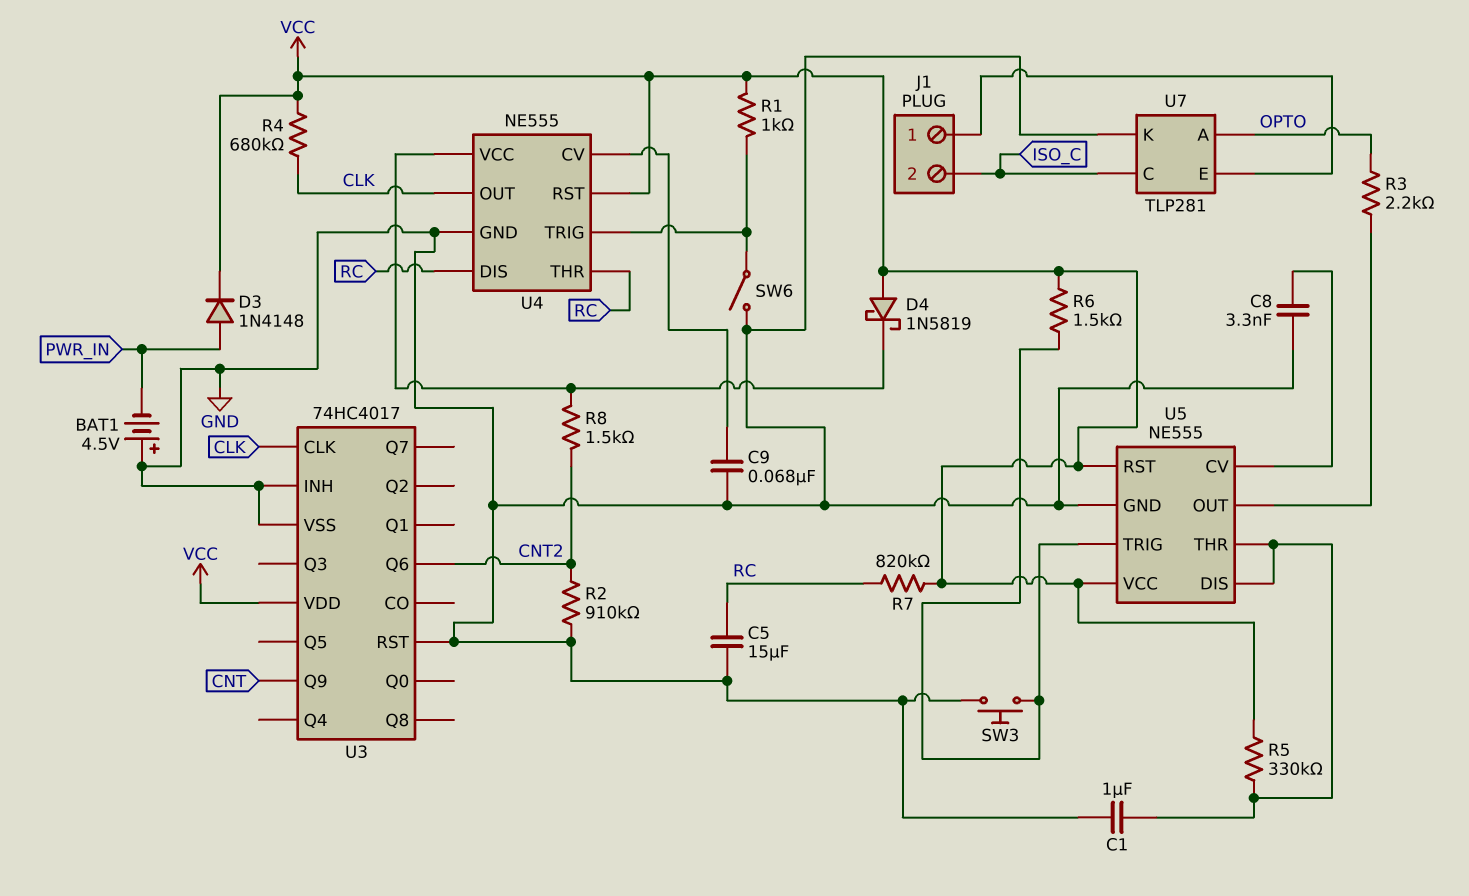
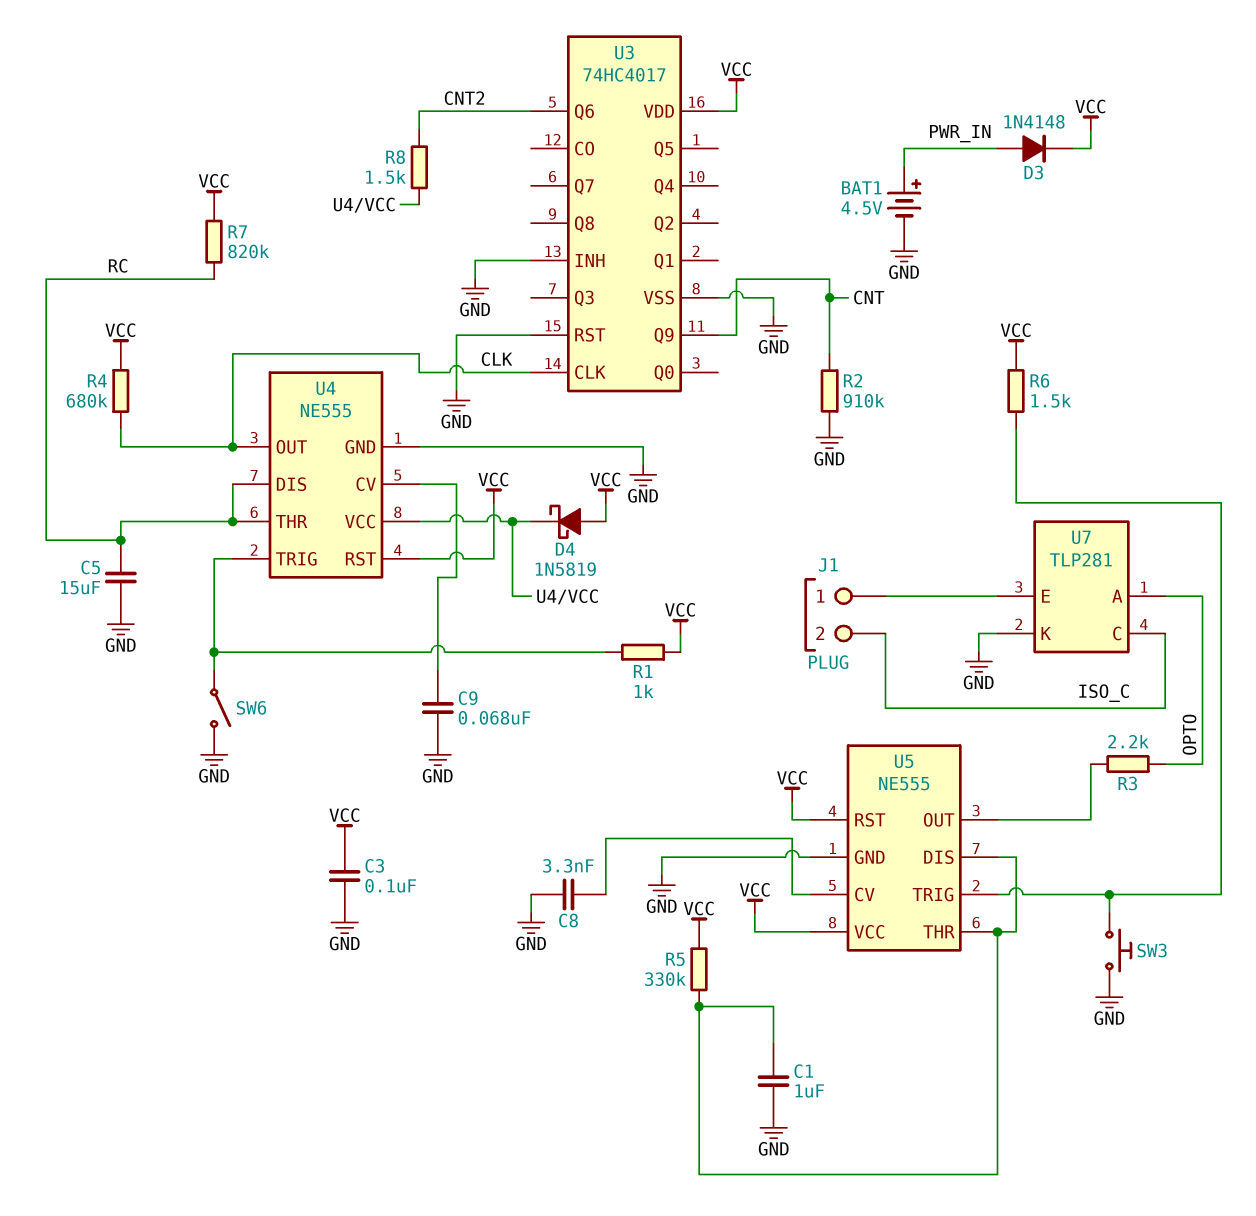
BAT1: 4.5V (plus GND, minus PWR_IN) -> 4.5V (plus PWR_IN, minus GND)
C3: none -> 100nF (GND, VCC)
R2: 910k (CNT2, GND) -> 910k (CNT, GND)

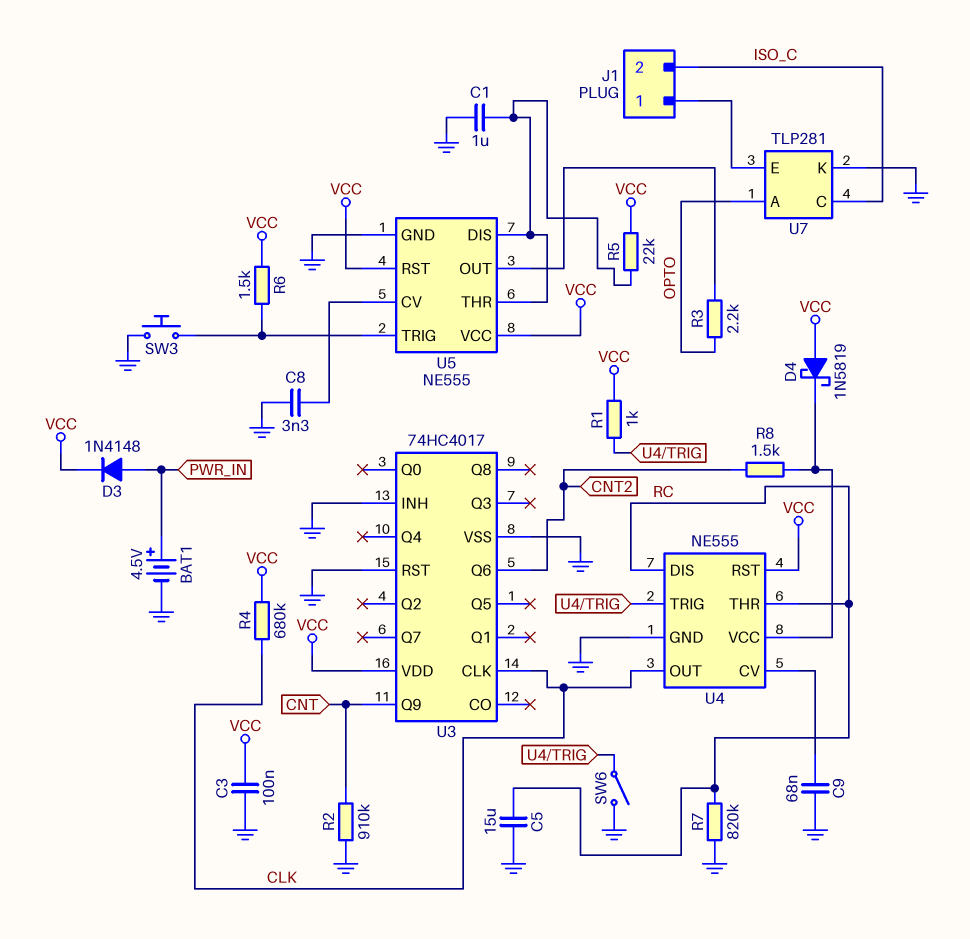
R5: 330k (U5/DIS, VCC) -> 22k (U5/DIS, VCC)
R7: 820k (RC, VCC) -> 820k (GND, RC)

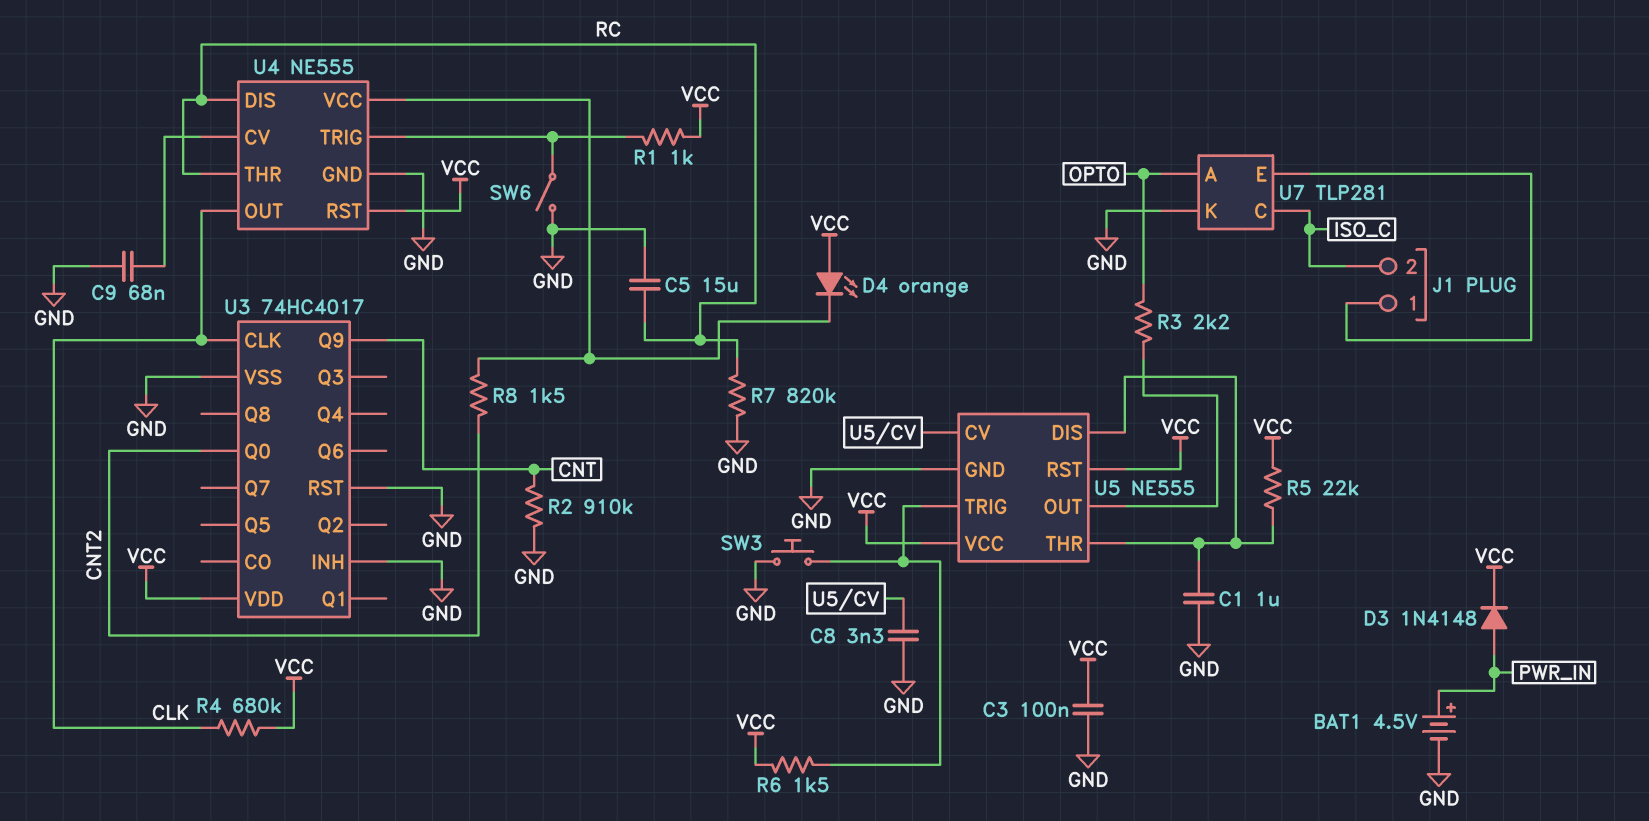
D4: schottky 1N5819 (A VCC, K U4/VCC) -> LED orange (A VCC, K U4/VCC)
U3 pin Q0: none -> CNT2
U3 pin Q6: CNT2 -> none

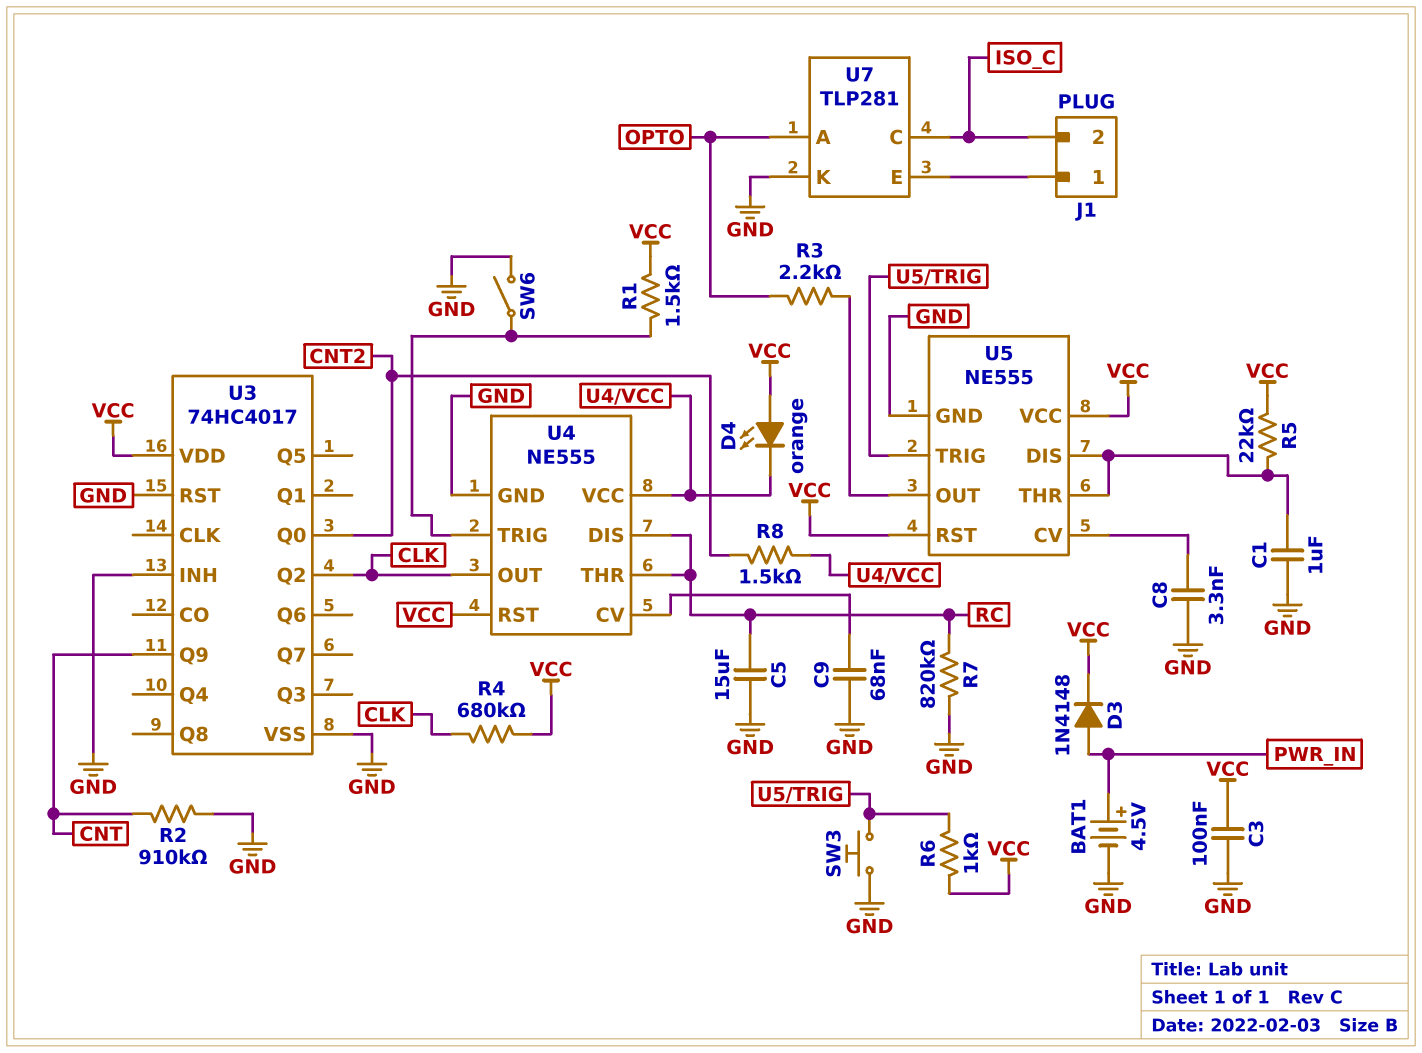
R1: 1k (U4/TRIG, VCC) -> 1.5k (U4/TRIG, VCC)
R6: 1.5k (U5/TRIG, VCC) -> 1k (U5/TRIG, VCC)
U3 pin CLK: CLK -> none
U3 pin Q2: none -> CLK

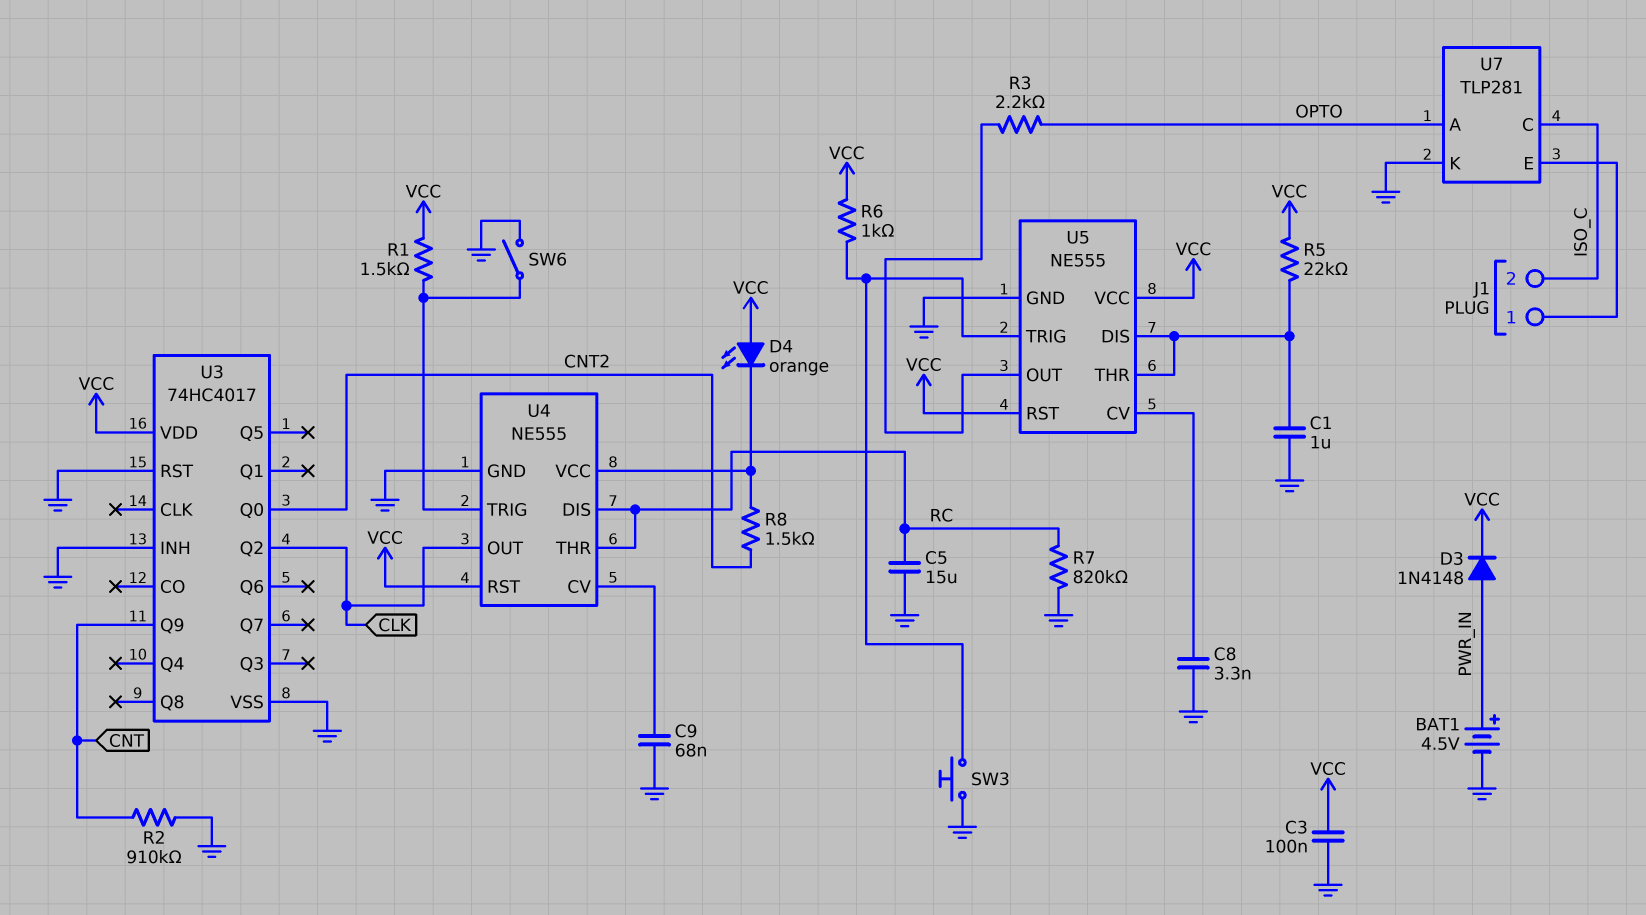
R4: 680k (CLK, VCC) -> none

